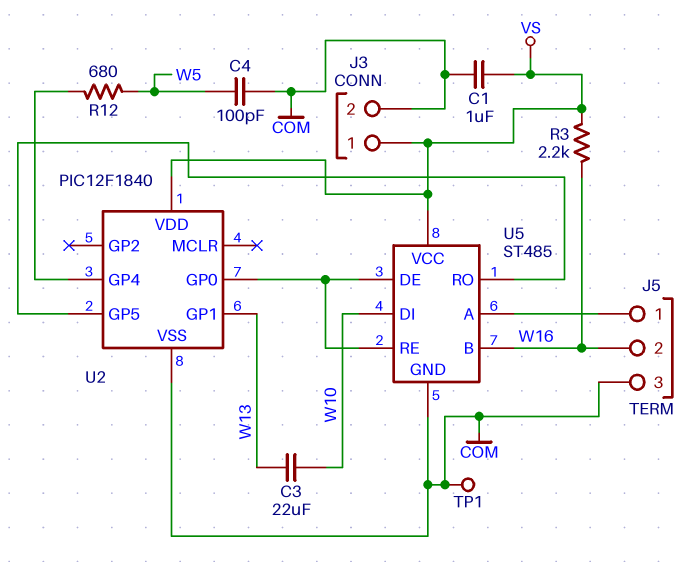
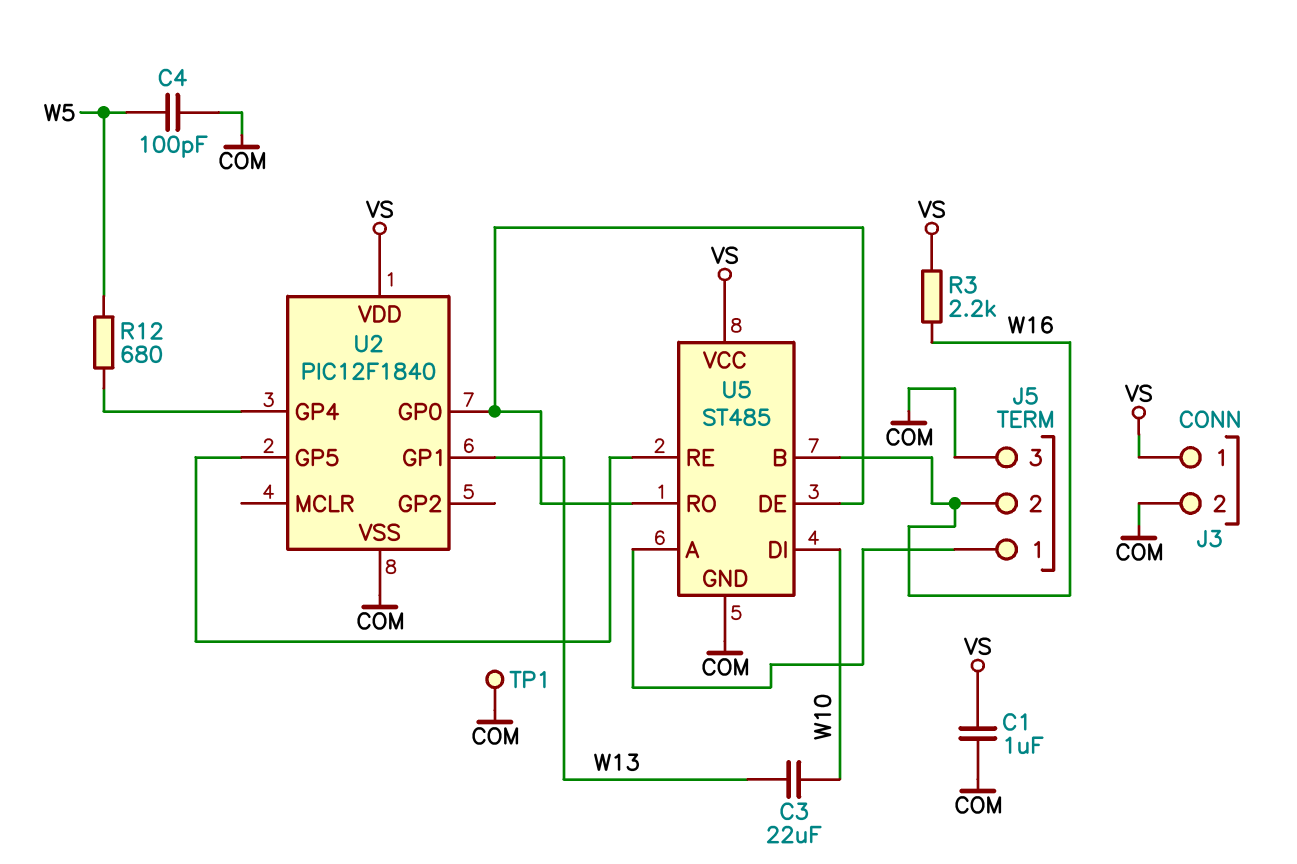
U5 pin RE: U2/GP0 -> U2/GP5
U5 pin RO: U2/GP5 -> U2/GP0

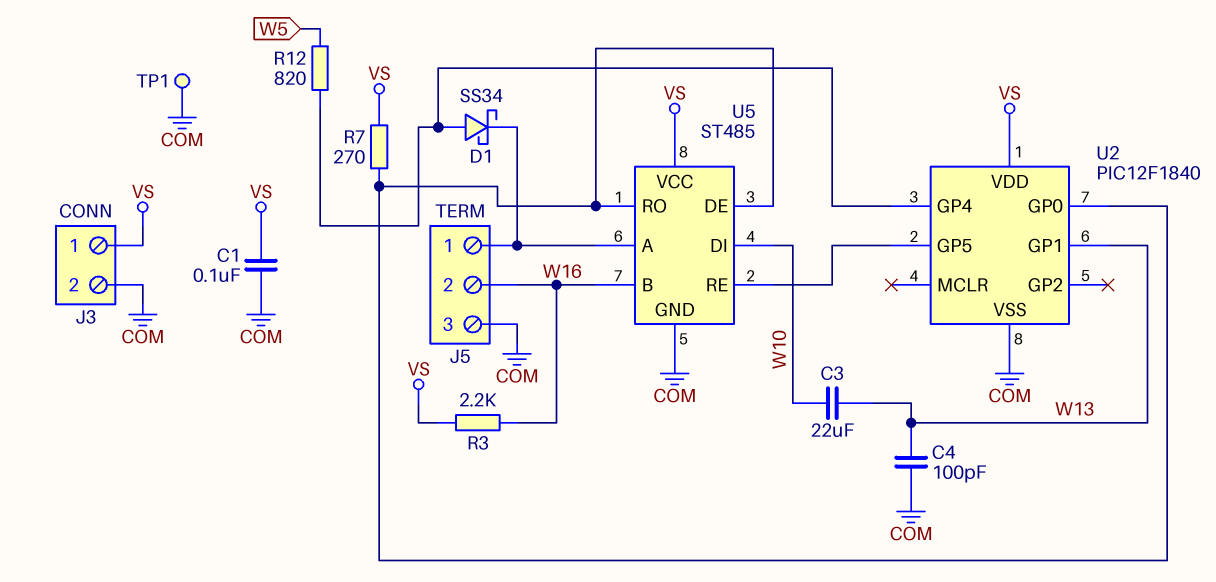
C1: 1uF (COM, VS) -> 100nF (COM, VS)
C4: 100pF (COM, W5) -> 100pF (COM, W13)
D1: none -> schottky SS34 (A U2/GP4, K J5/1)
R7: none -> 270 (U2/GP0, VS)
R12: 680 (U2/GP4, W5) -> 820 (U2/GP4, W5)

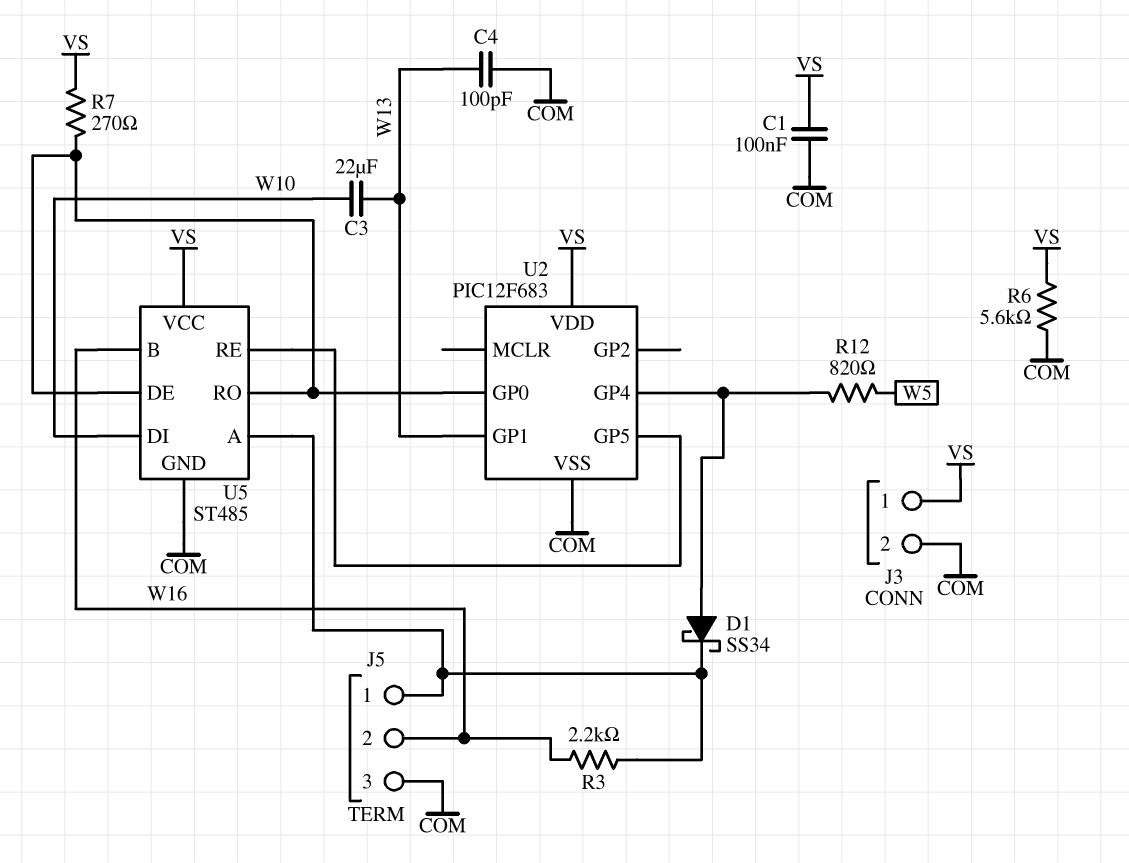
R3: 2.2k (VS, W16) -> 2.2k (J5/1, W16)
R6: none -> 5.6k (COM, VS)
TP1: test point (COM) -> none
U2: PIC12F1840 -> PIC12F683

